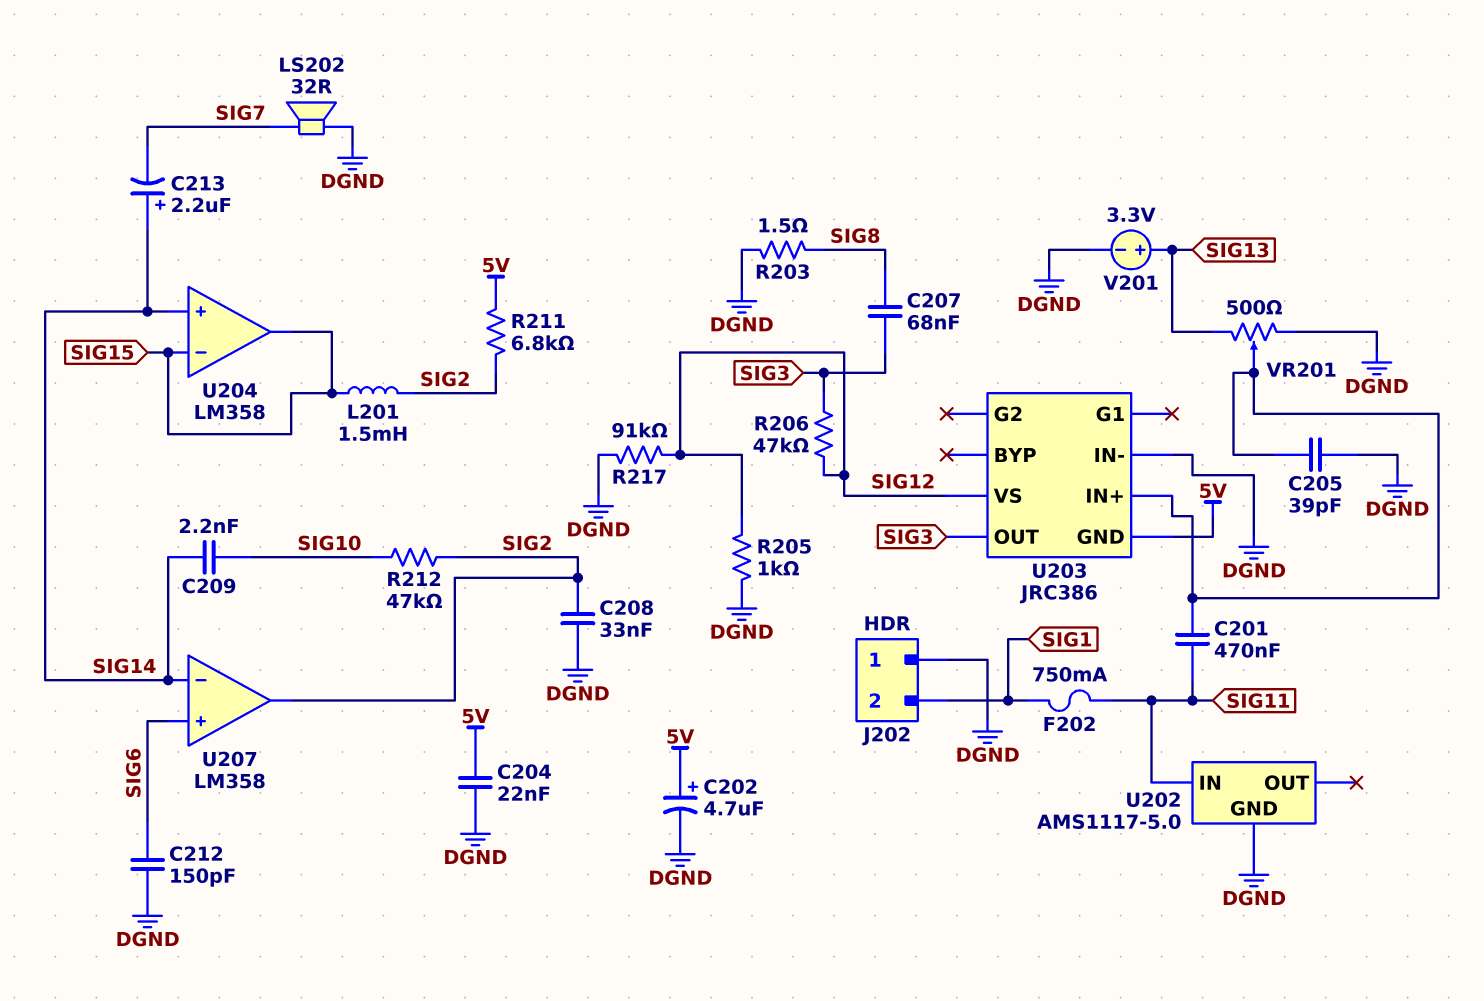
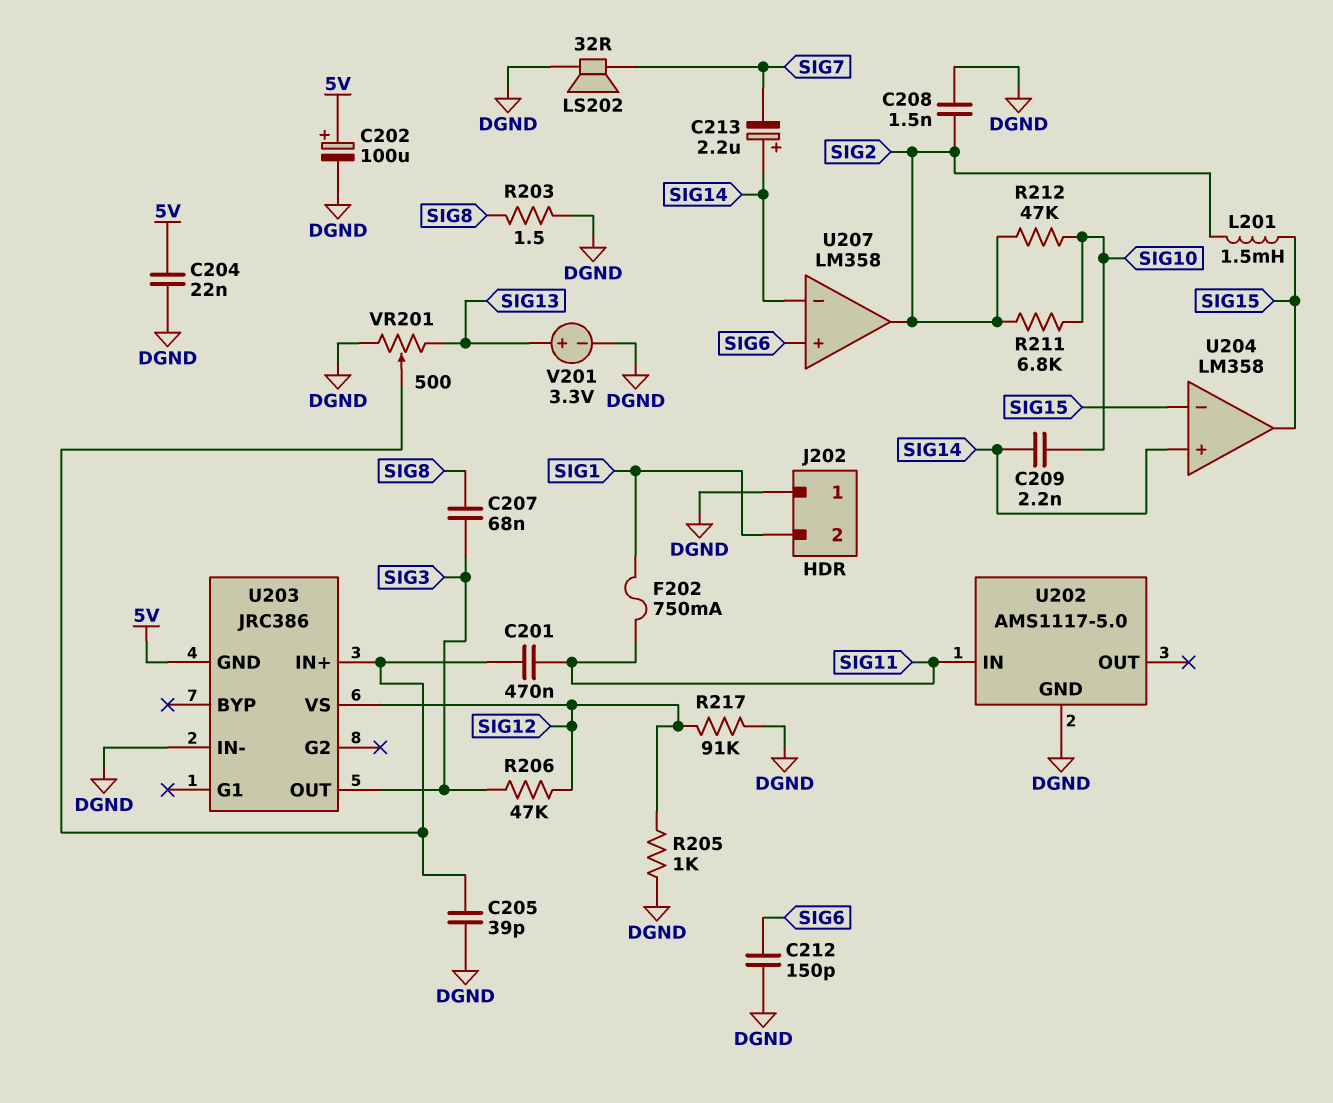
C202: 4.7uF (plus 5V, minus DGND) -> 100uF (plus 5V, minus DGND)
C208: 33nF (DGND, SIG2) -> 1.5nF (DGND, SIG2)
R211: 6.8k (5V, SIG2) -> 6.8k (SIG2, SIG10)

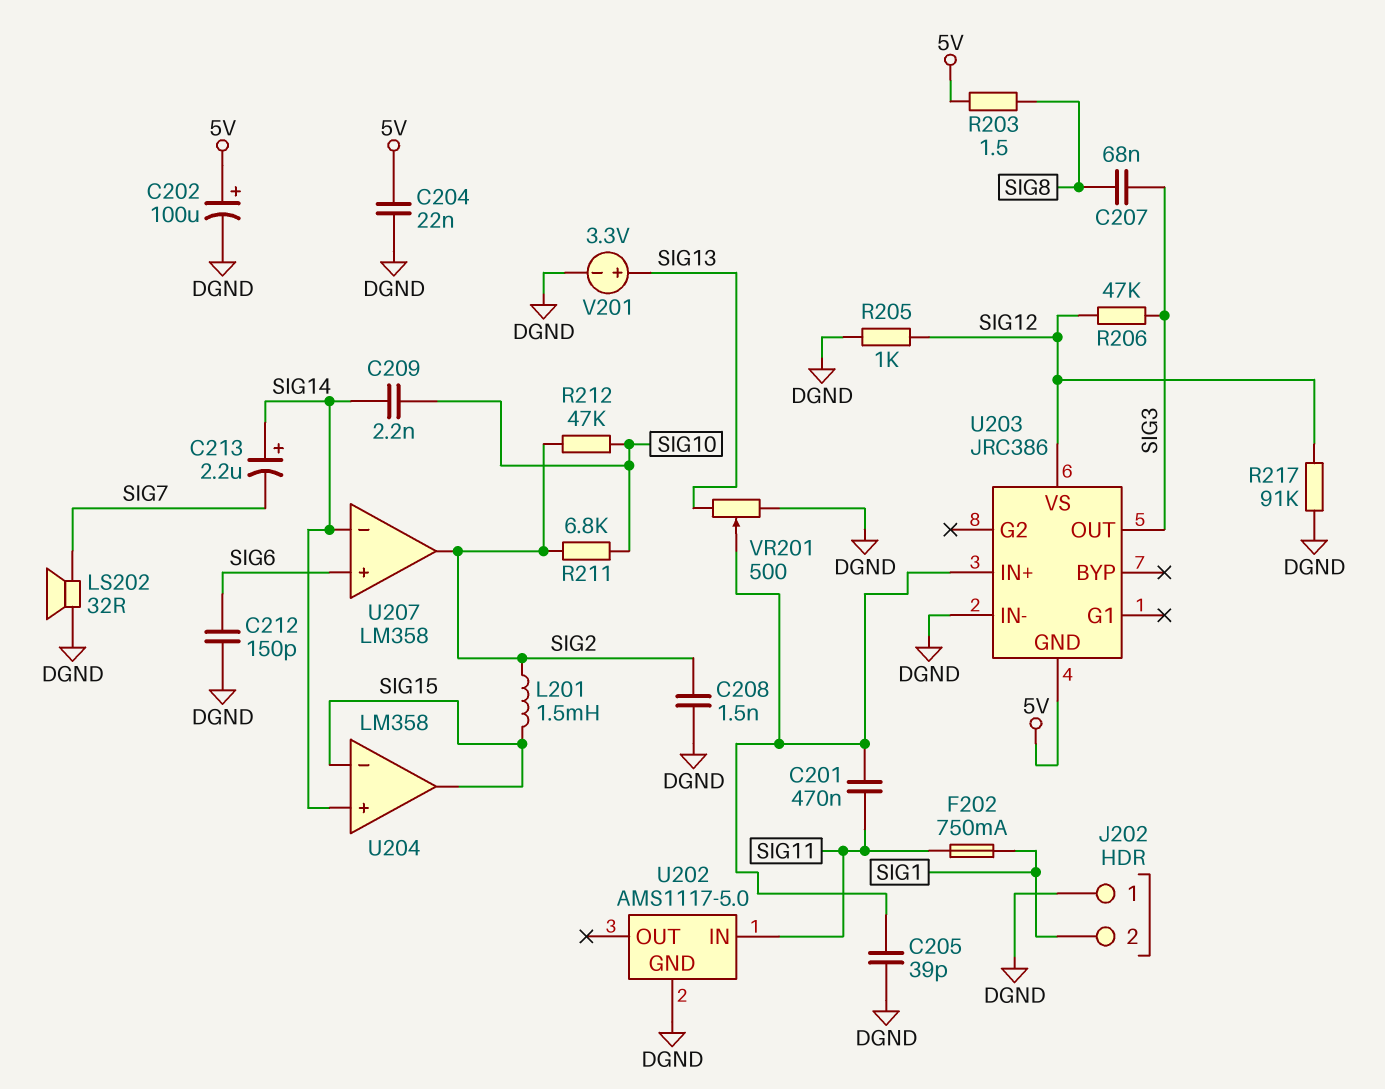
R203: 1.5 (DGND, SIG8) -> 1.5 (5V, SIG8)

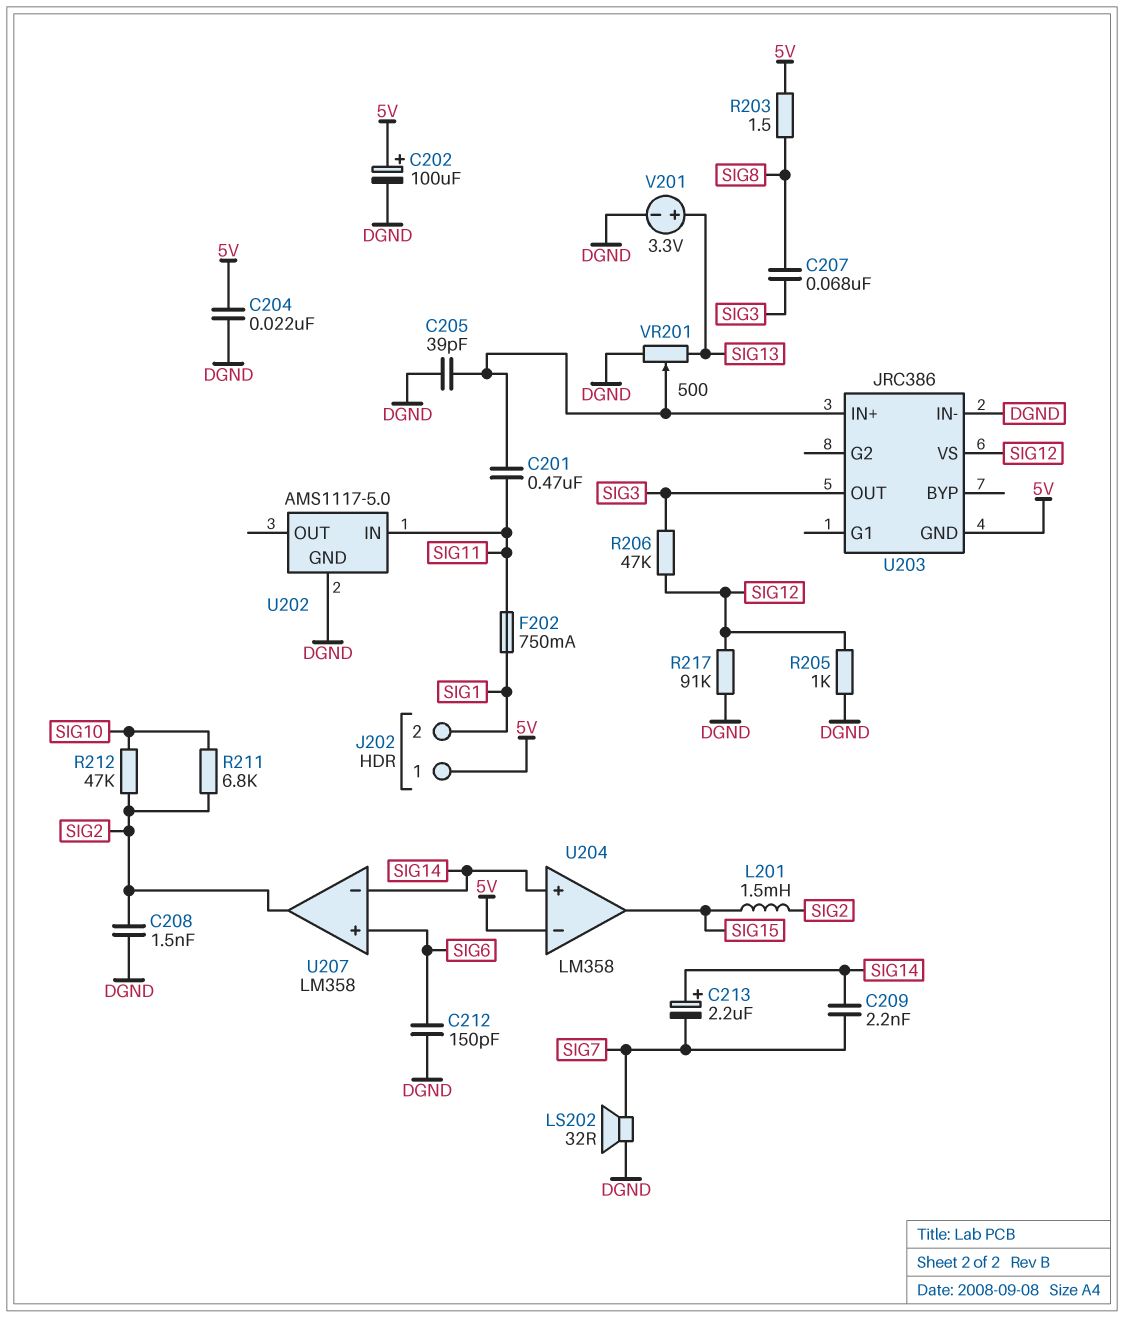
C209: 2.2nF (SIG10, SIG14) -> 2.2nF (SIG7, SIG14)
J202 pin 1: DGND -> 5V
U204 pin in-: SIG15 -> 5V

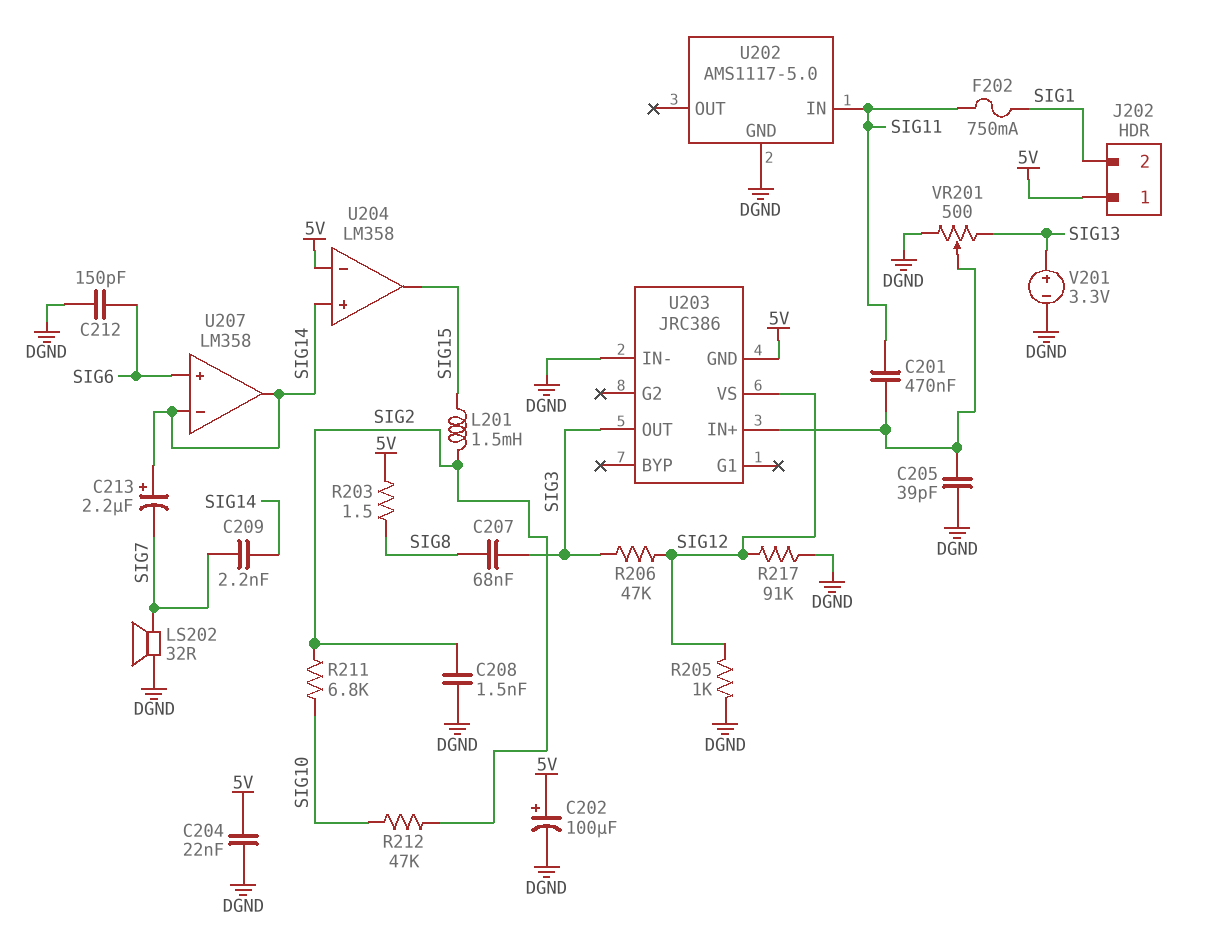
U207 pin out: SIG2 -> SIG14

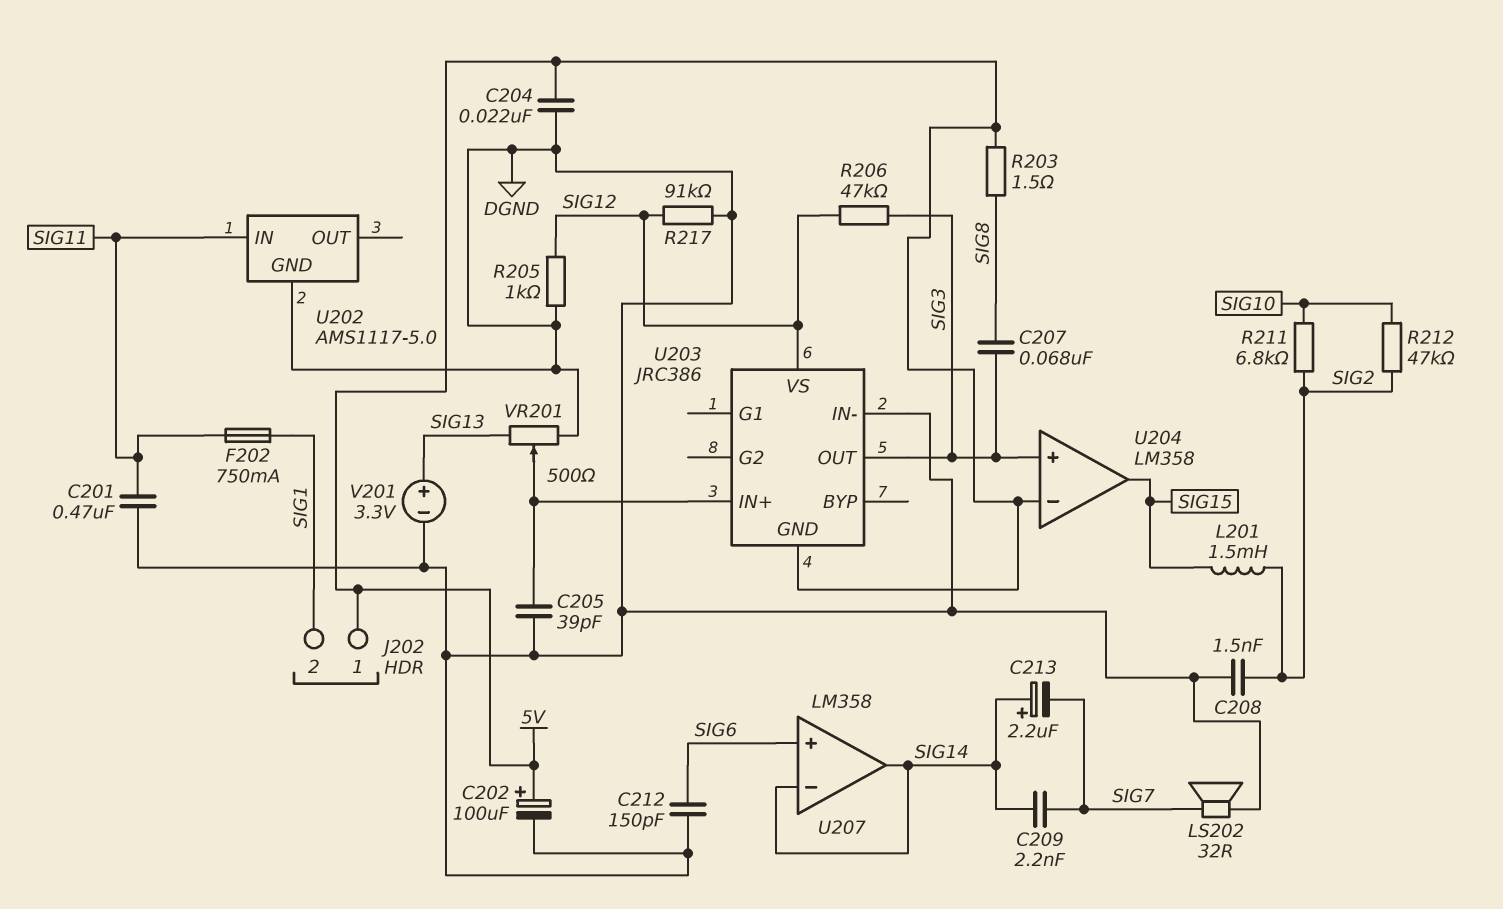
C201: 470nF (SIG11, U203/IN+) -> 470nF (DGND, SIG11)
U204 pin in+: SIG14 -> SIG3

